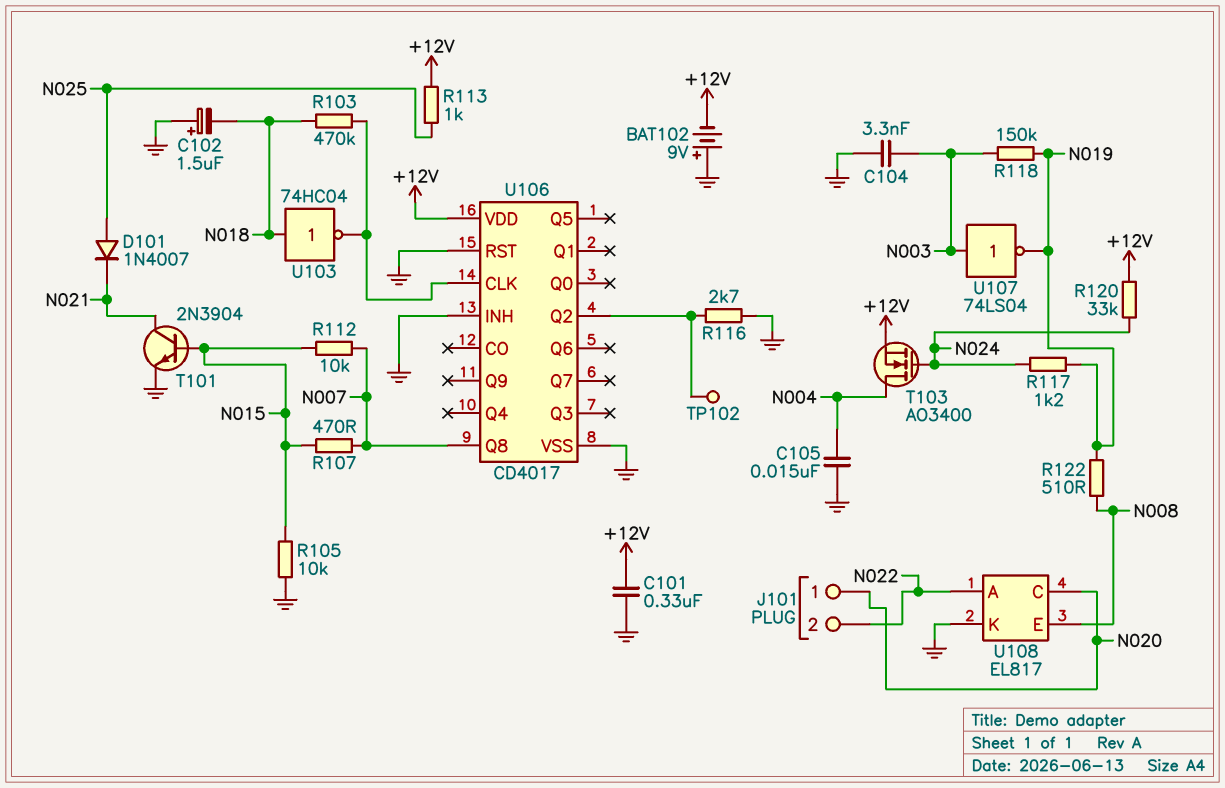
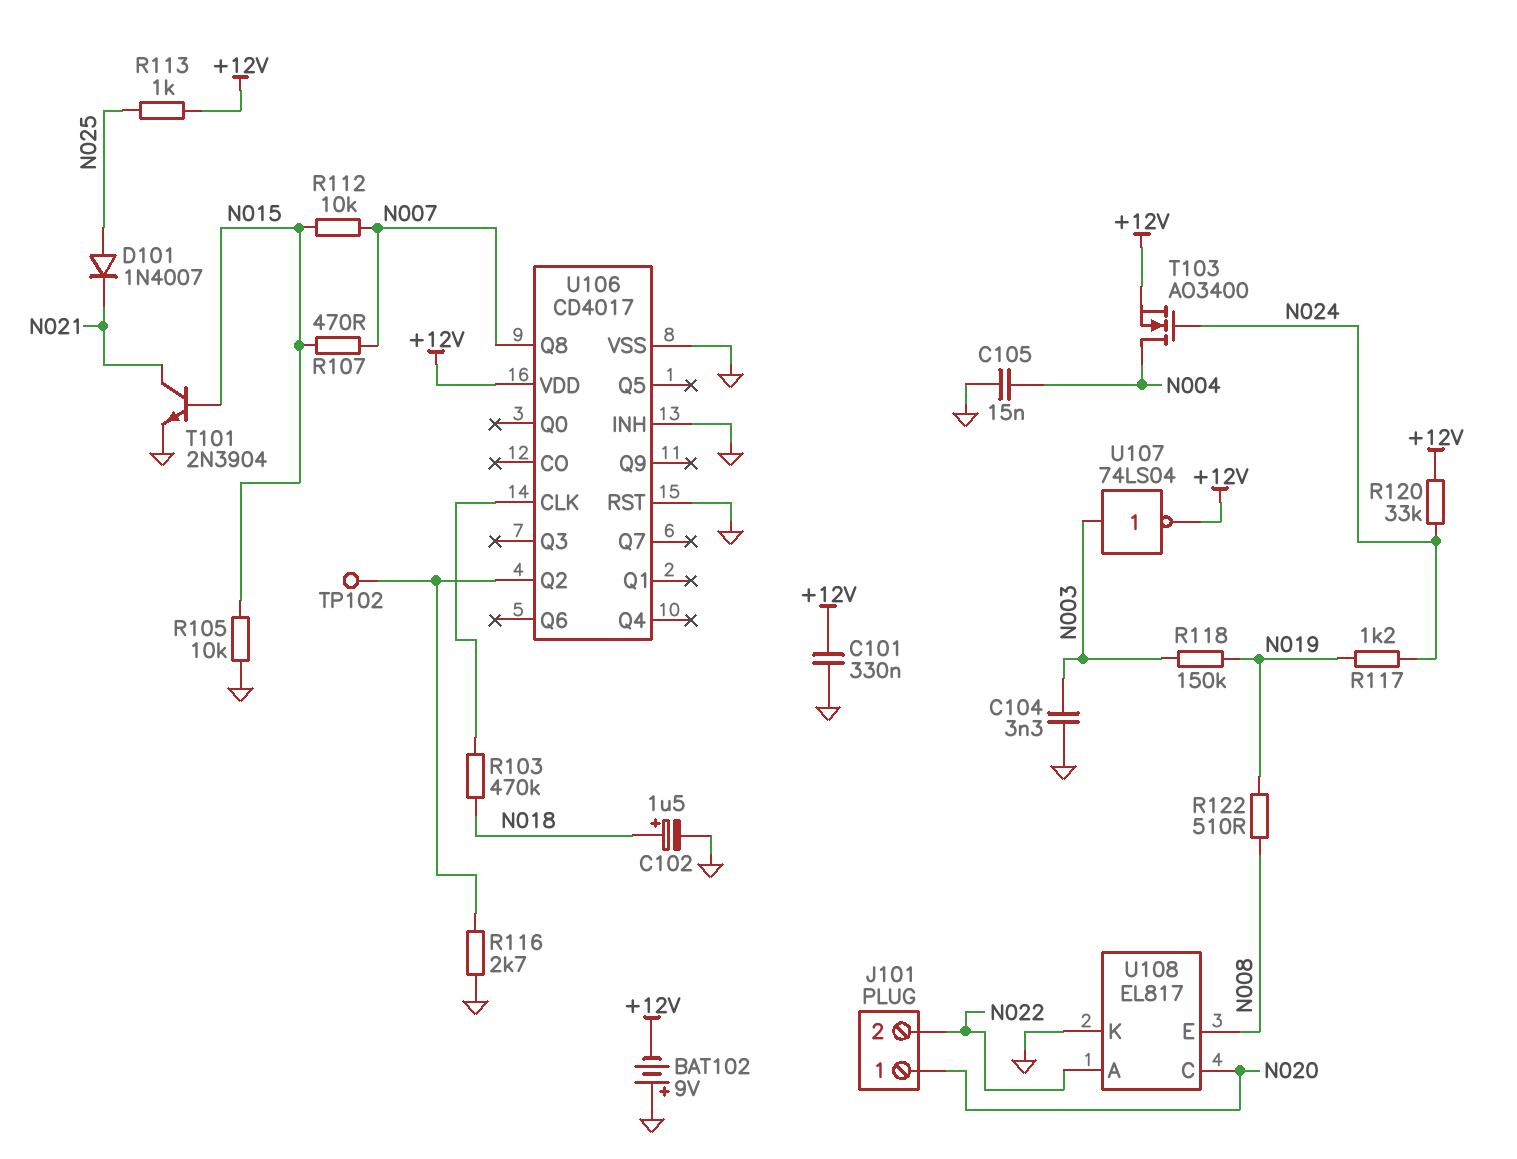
C102: 1.5uF (plus GND, minus N018) -> 1.5uF (plus N018, minus GND)
U103: NOT 74HC04 (in N018, out U106/CLK) -> none
U107: NOT 74LS04 (in N003, out N019) -> NOT 74LS04 (in N003, out +12V)

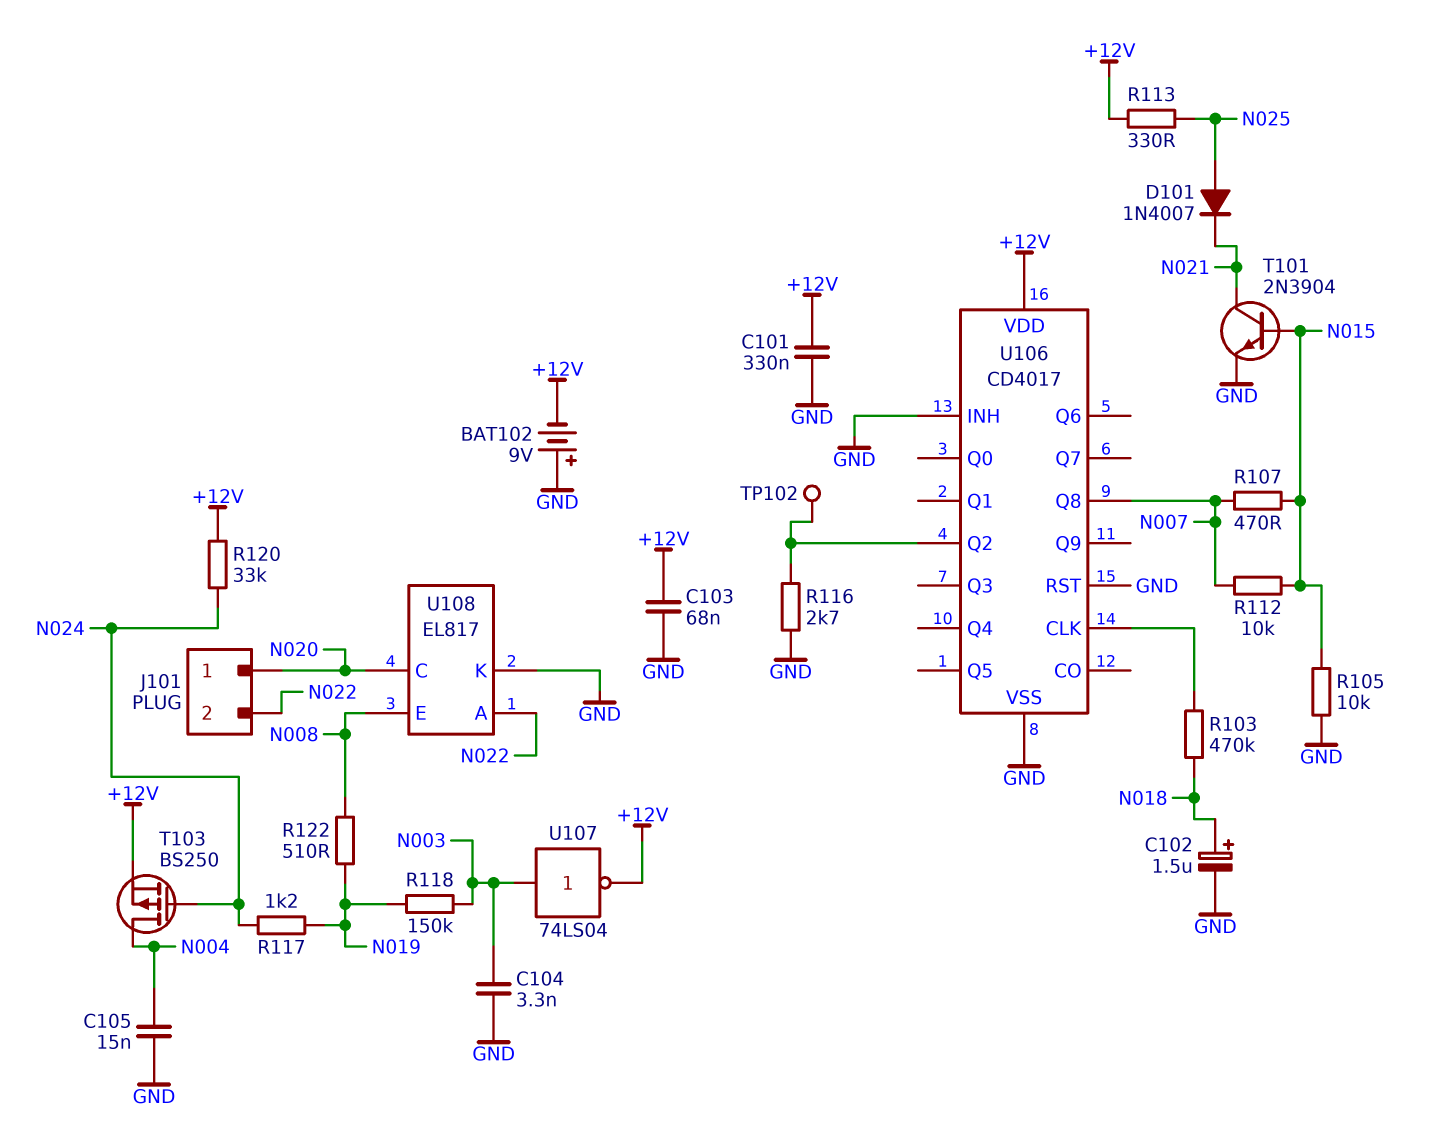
C103: none -> 68nF (+12V, GND)
R113: 1k (+12V, N025) -> 330 (+12V, N025)
T103: NMOS AO3400 (G N024, D N004, S +12V) -> PMOS BS250 (G N024, D N004, S +12V)

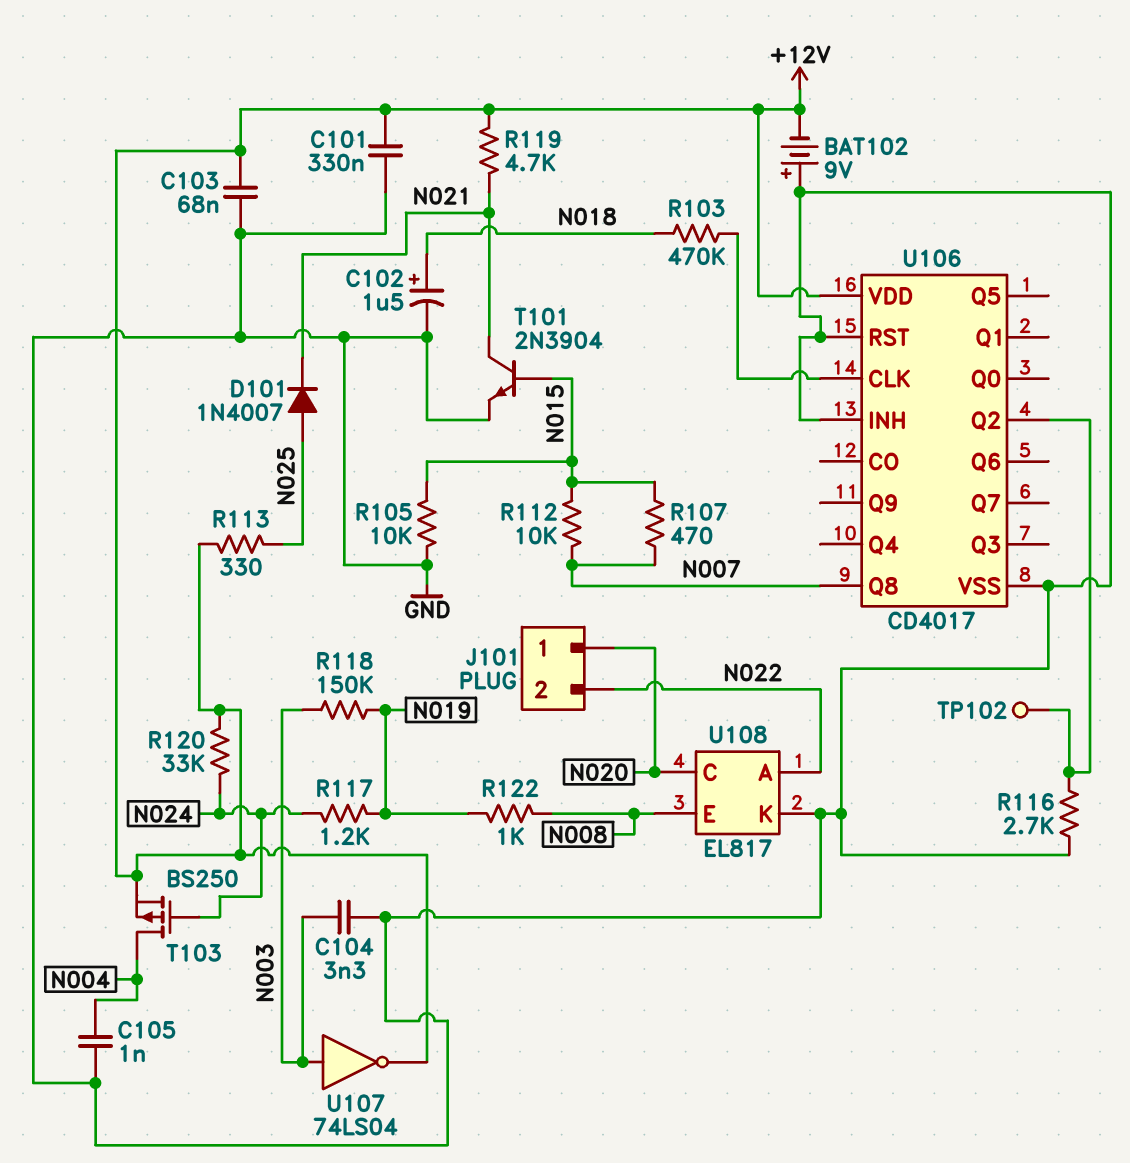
C105: 15nF (GND, N004) -> 1nF (GND, N004)
R119: none -> 4.7k (+12V, N021)
R122: 510 (N008, N019) -> 1k (N008, N019)

